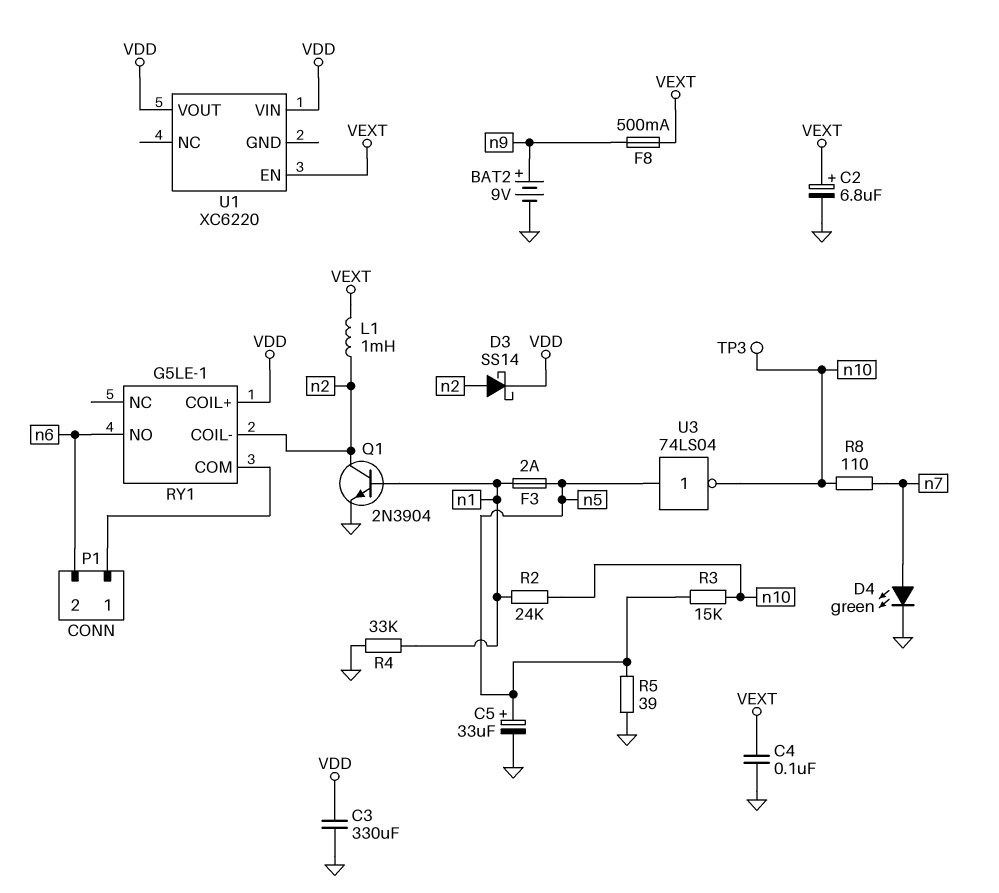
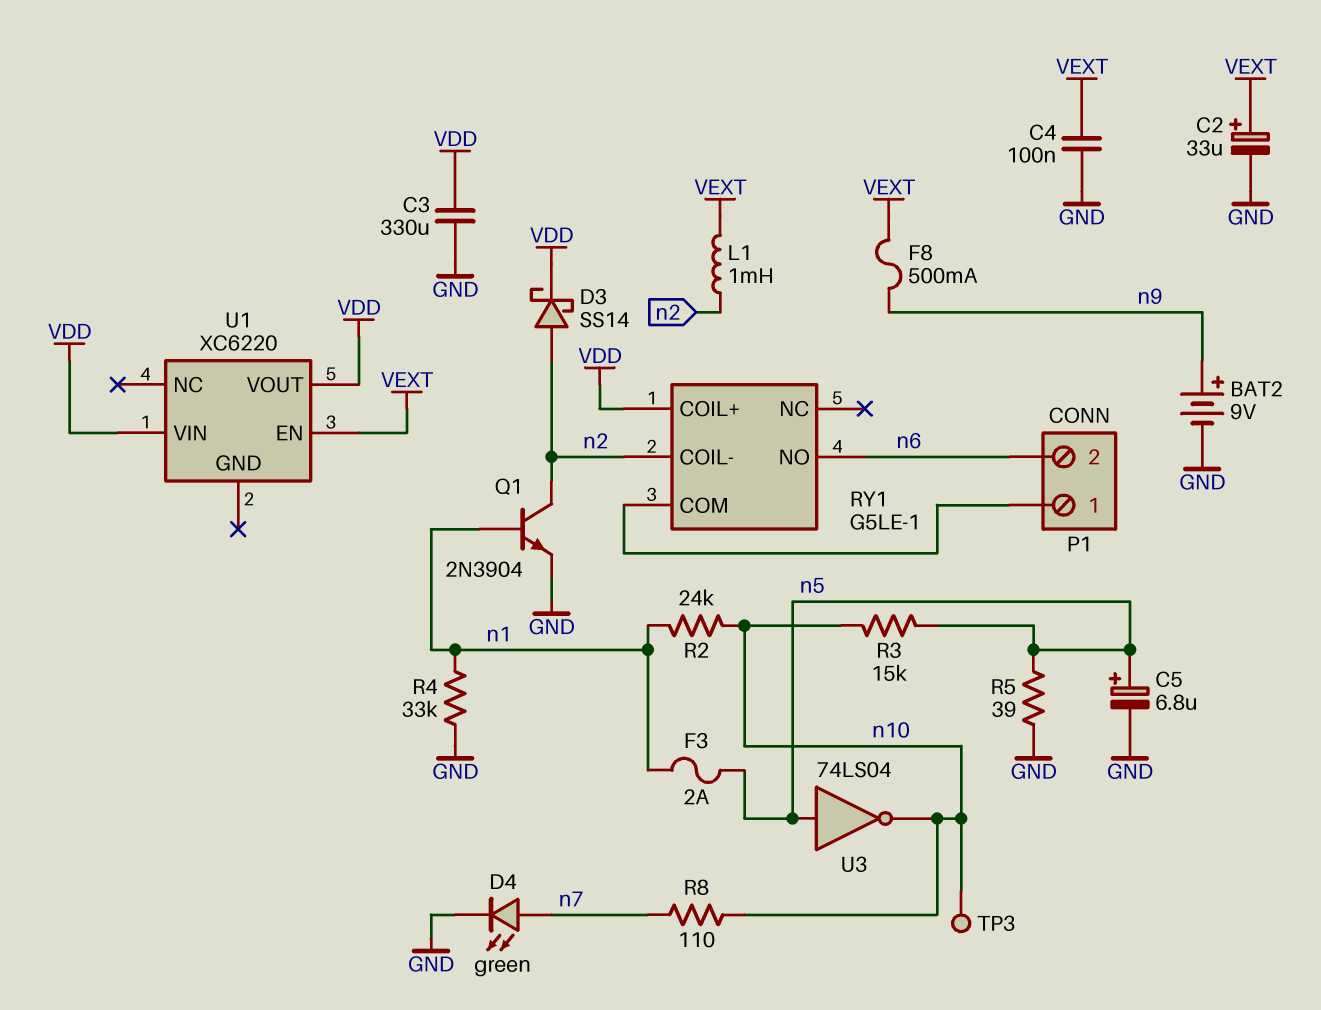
C2: 6.8uF (plus VEXT, minus GND) -> 33uF (plus VEXT, minus GND)
C5: 33uF (plus n5, minus GND) -> 6.8uF (plus n5, minus GND)

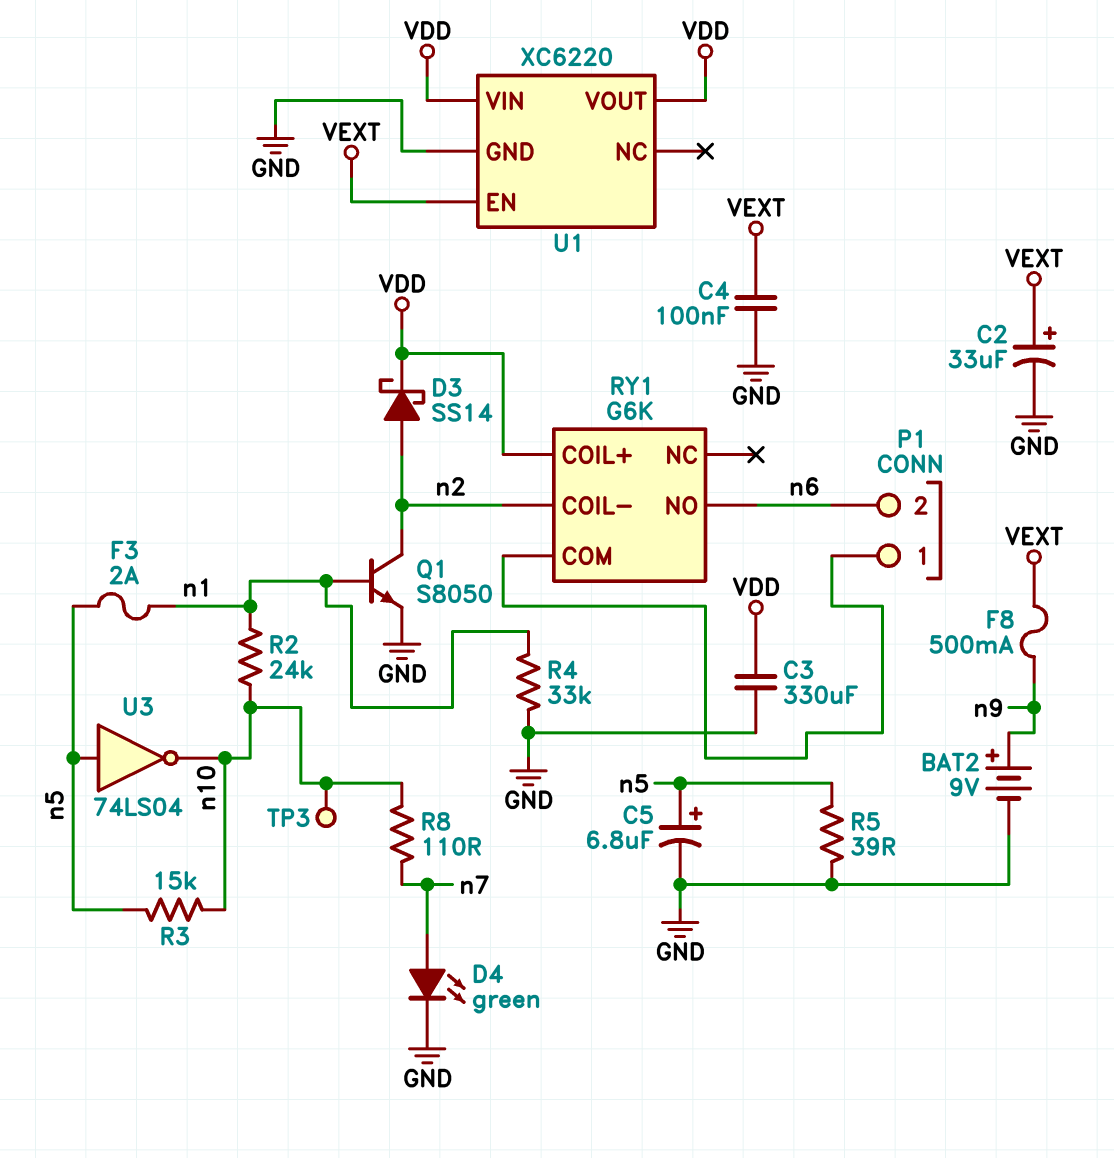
L1: 1mH (VEXT, n2) -> none
Q1: NPN 2N3904 (B n1, C n2, E GND) -> NPN S8050 (B n1, C n2, E GND)
RY1: G5LE-1 -> G6K
U1 pin GND: none -> GND

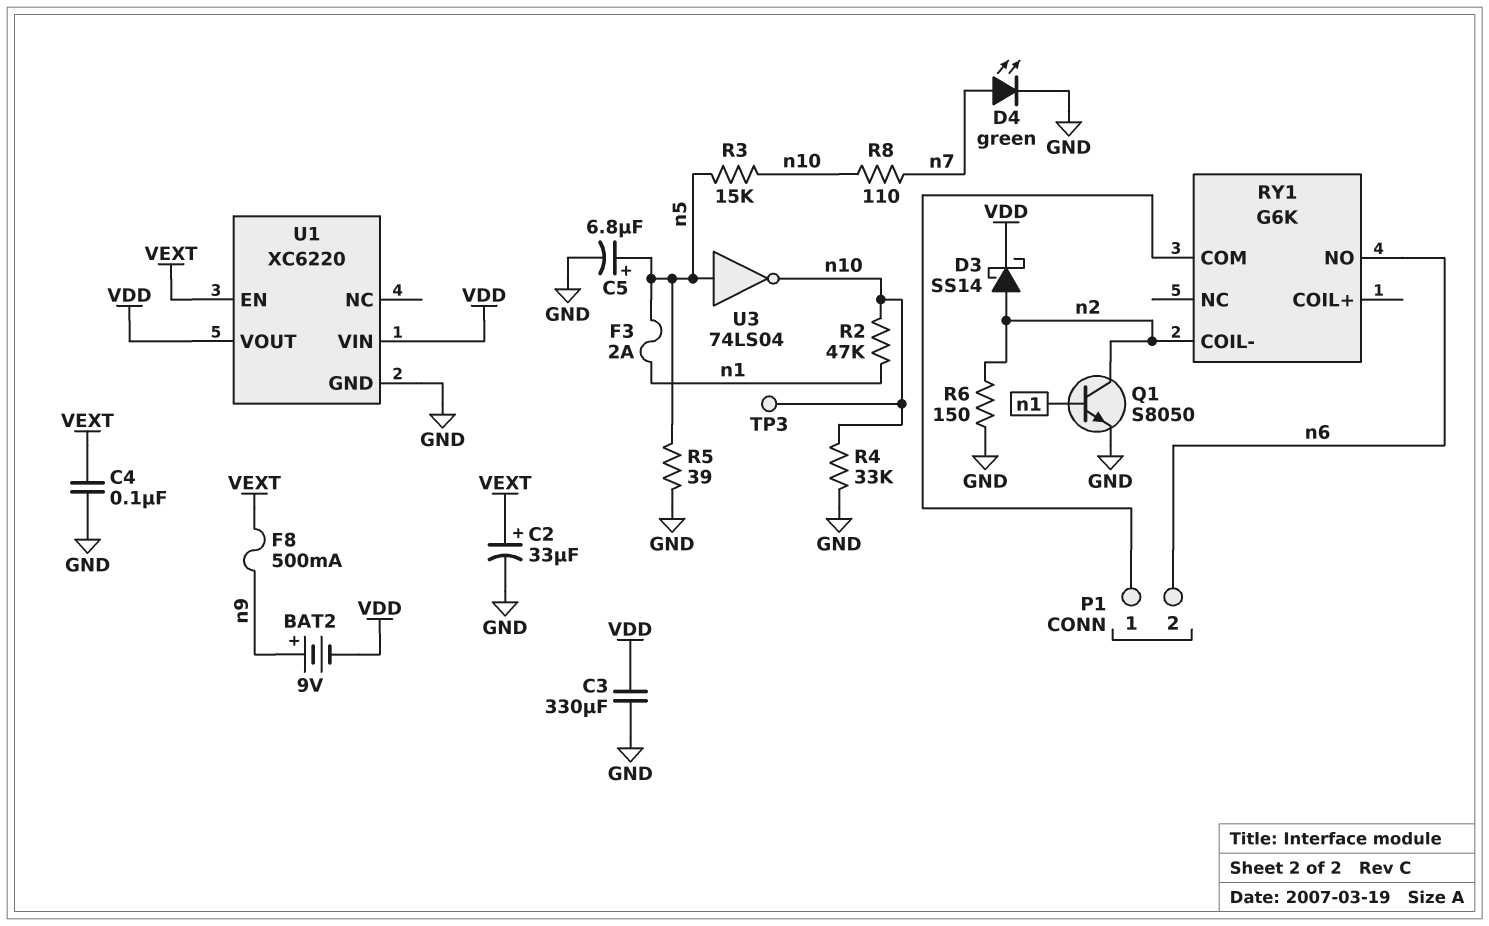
BAT2: 9V (plus n9, minus GND) -> 9V (plus n9, minus VDD)
R2: 24k (n1, n10) -> 47k (n1, n10)
R4: 33k (GND, n1) -> 33k (GND, n10)
R6: none -> 150 (GND, n2)
RY1 pin COIL+: VDD -> none

